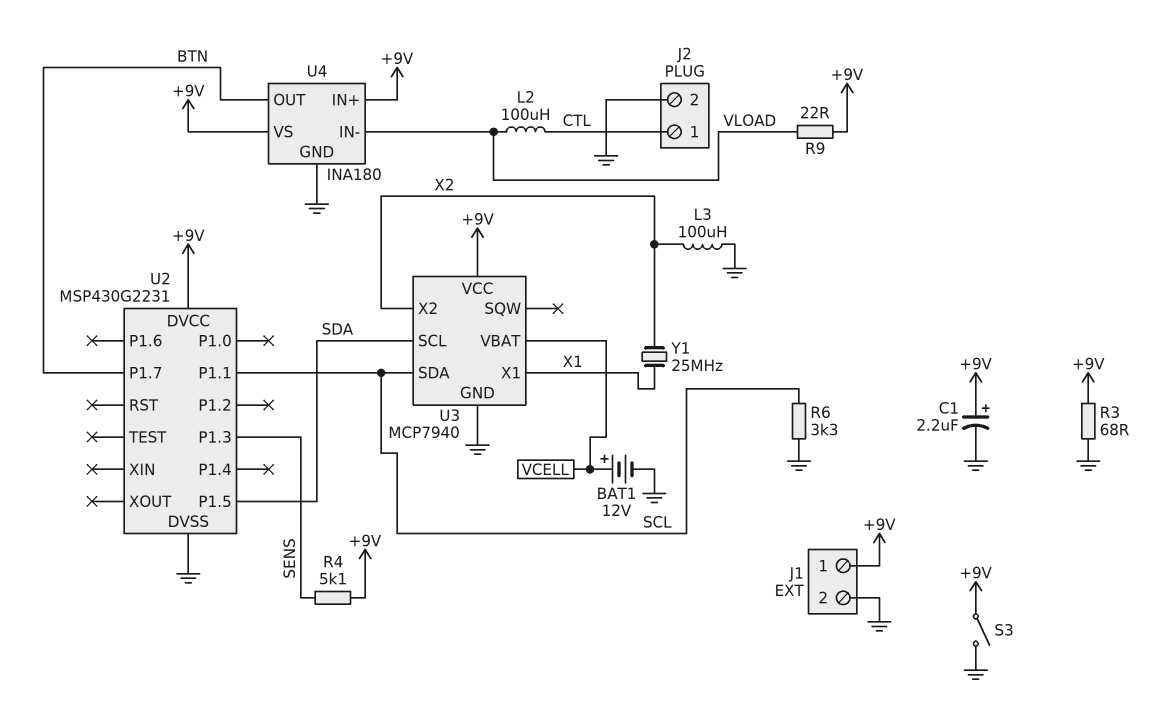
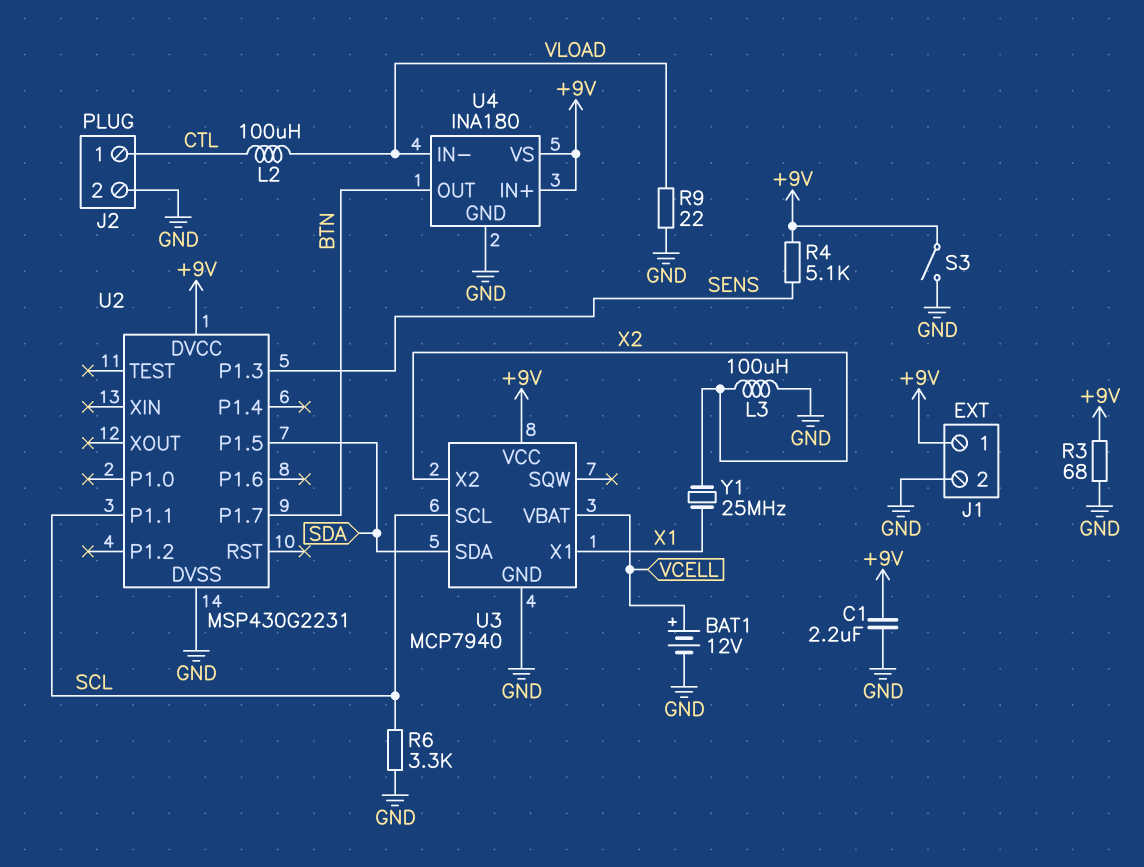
C1: 2.2uF (plus +9V, minus GND) -> 2.2uF (+9V, GND)
R9: 22 (+9V, VLOAD) -> 22 (GND, VLOAD)
U3 pin SCL: SDA -> SCL
U3 pin SDA: SCL -> SDA

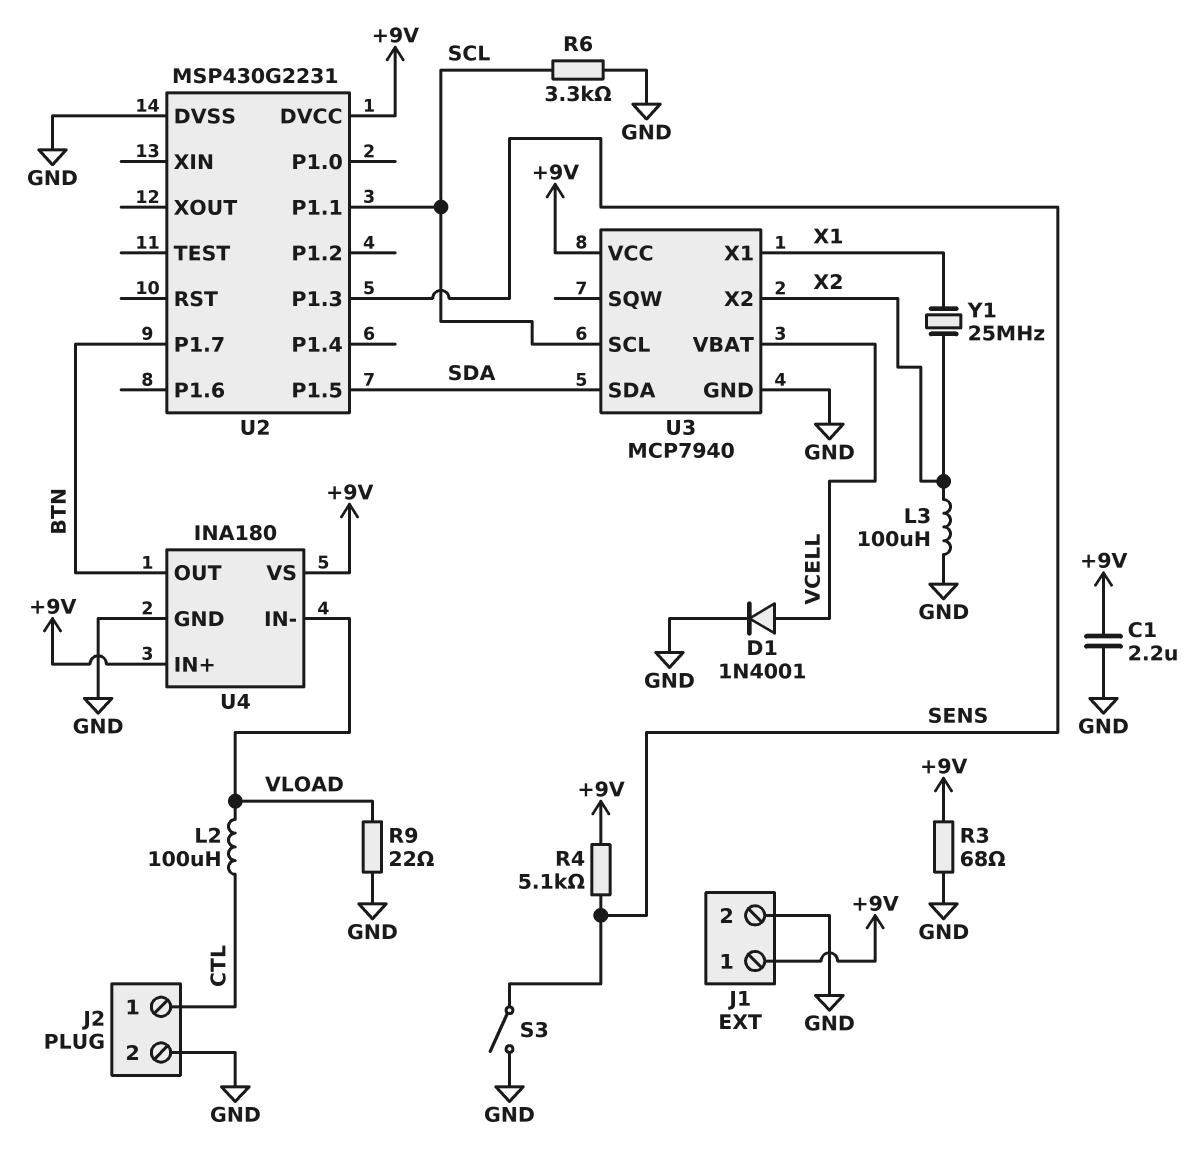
BAT1: 12V (plus VCELL, minus GND) -> none
D1: none -> diode 1N4001 (A VCELL, K GND)
S3: switch (+9V, GND) -> switch (GND, SENS)

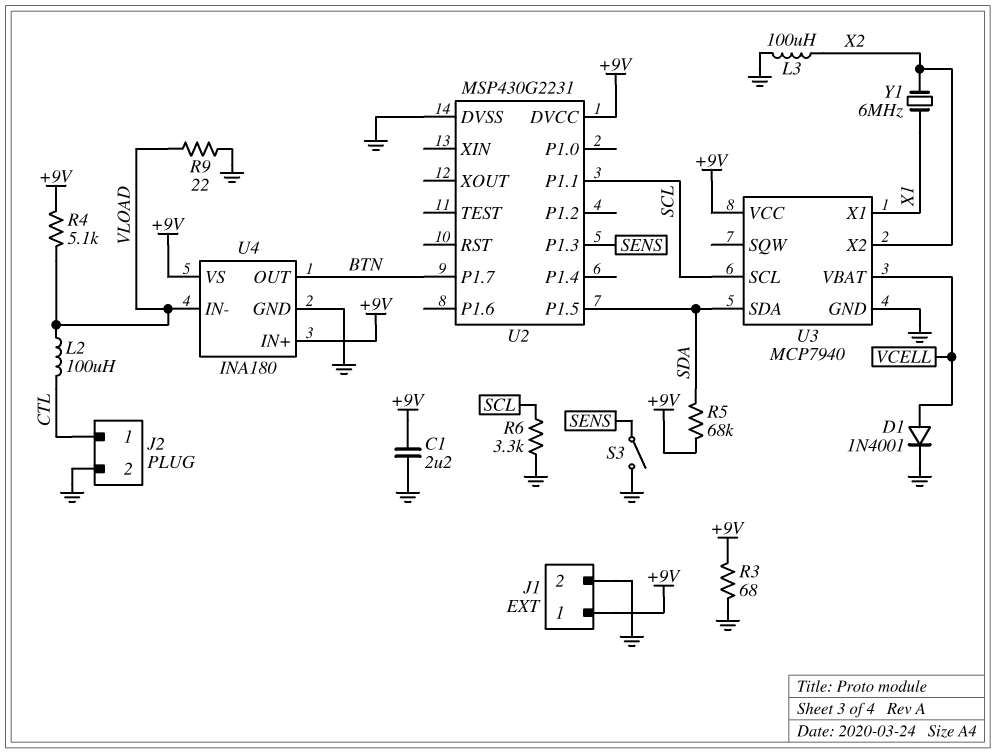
R4: 5.1k (+9V, SENS) -> 5.1k (+9V, VLOAD)
R5: none -> 68k (+9V, SDA)
Y1: 25MHz (X1, X2) -> 6MHz (X1, X2)

